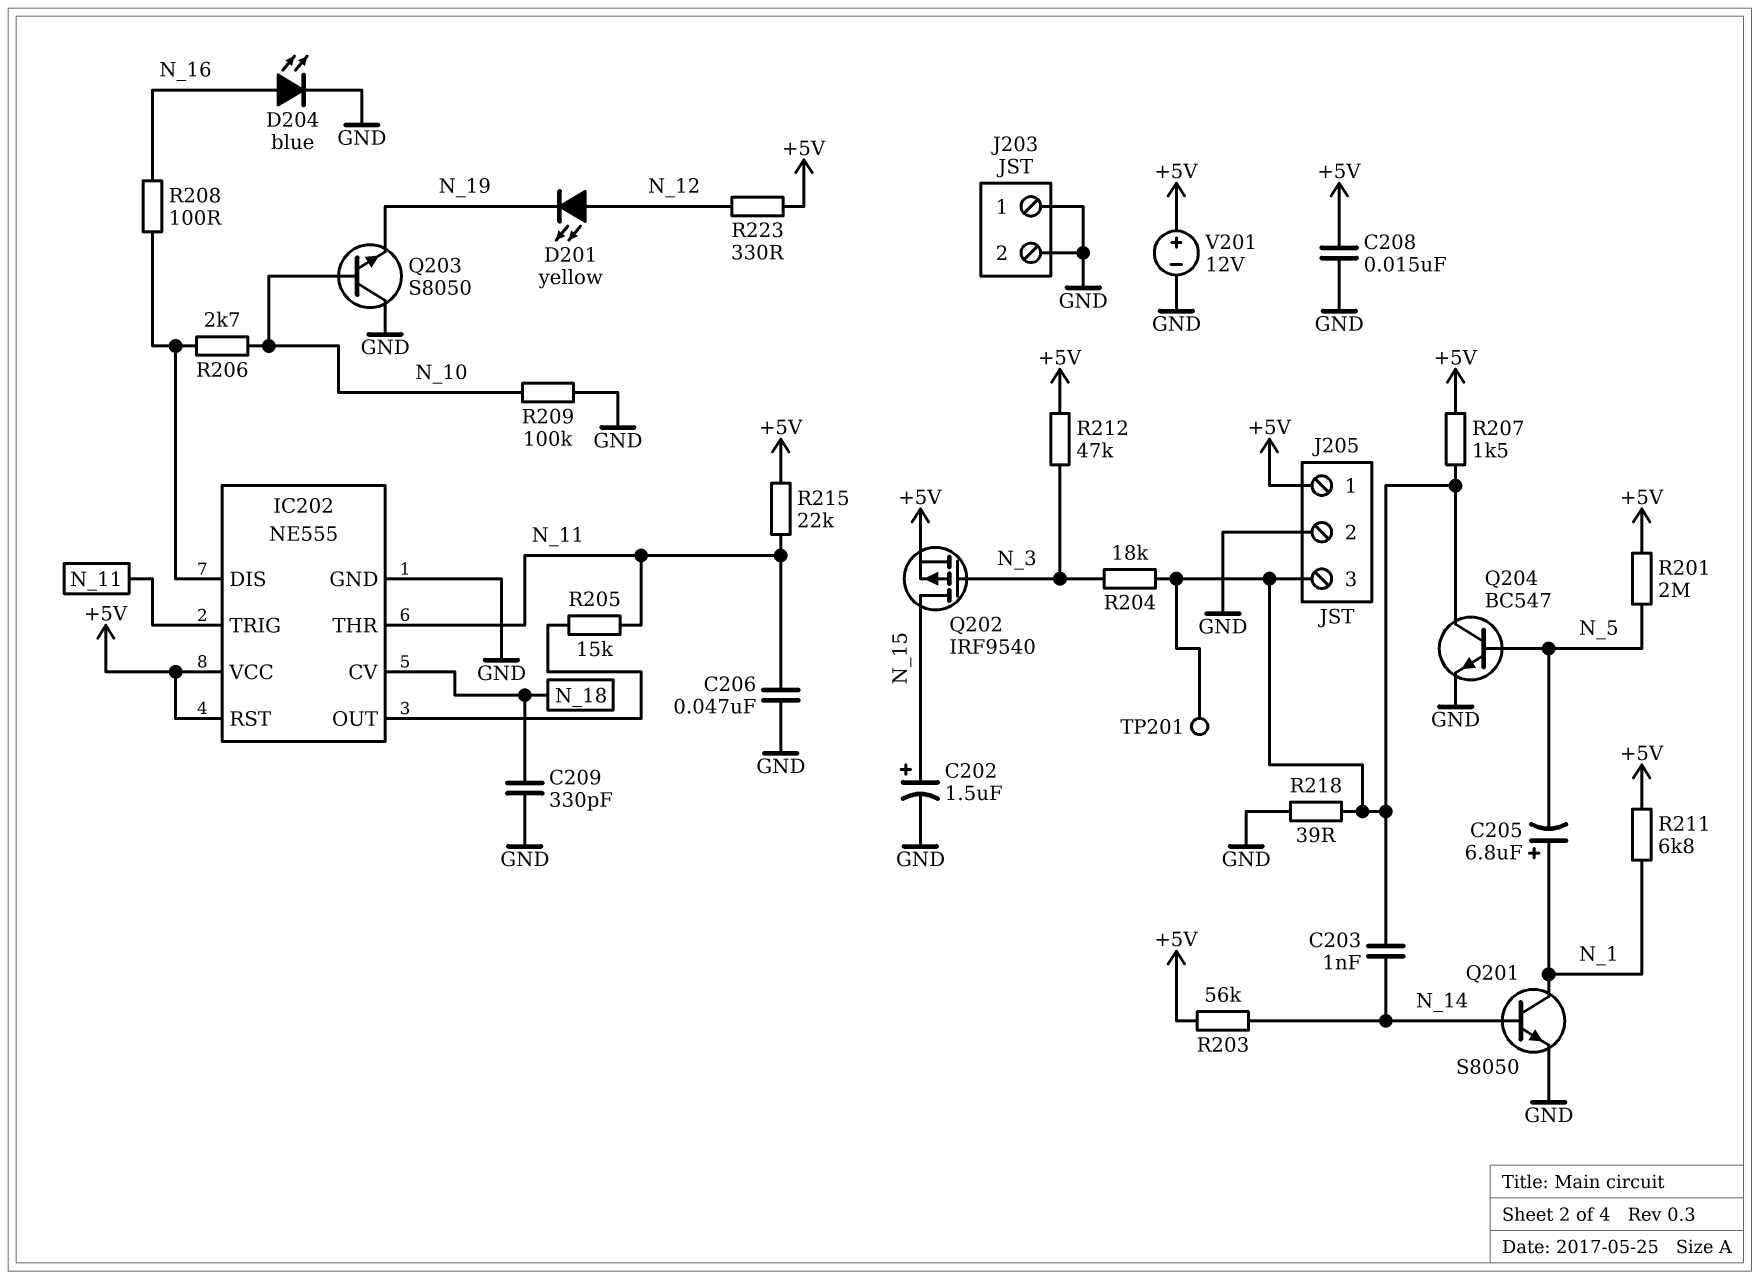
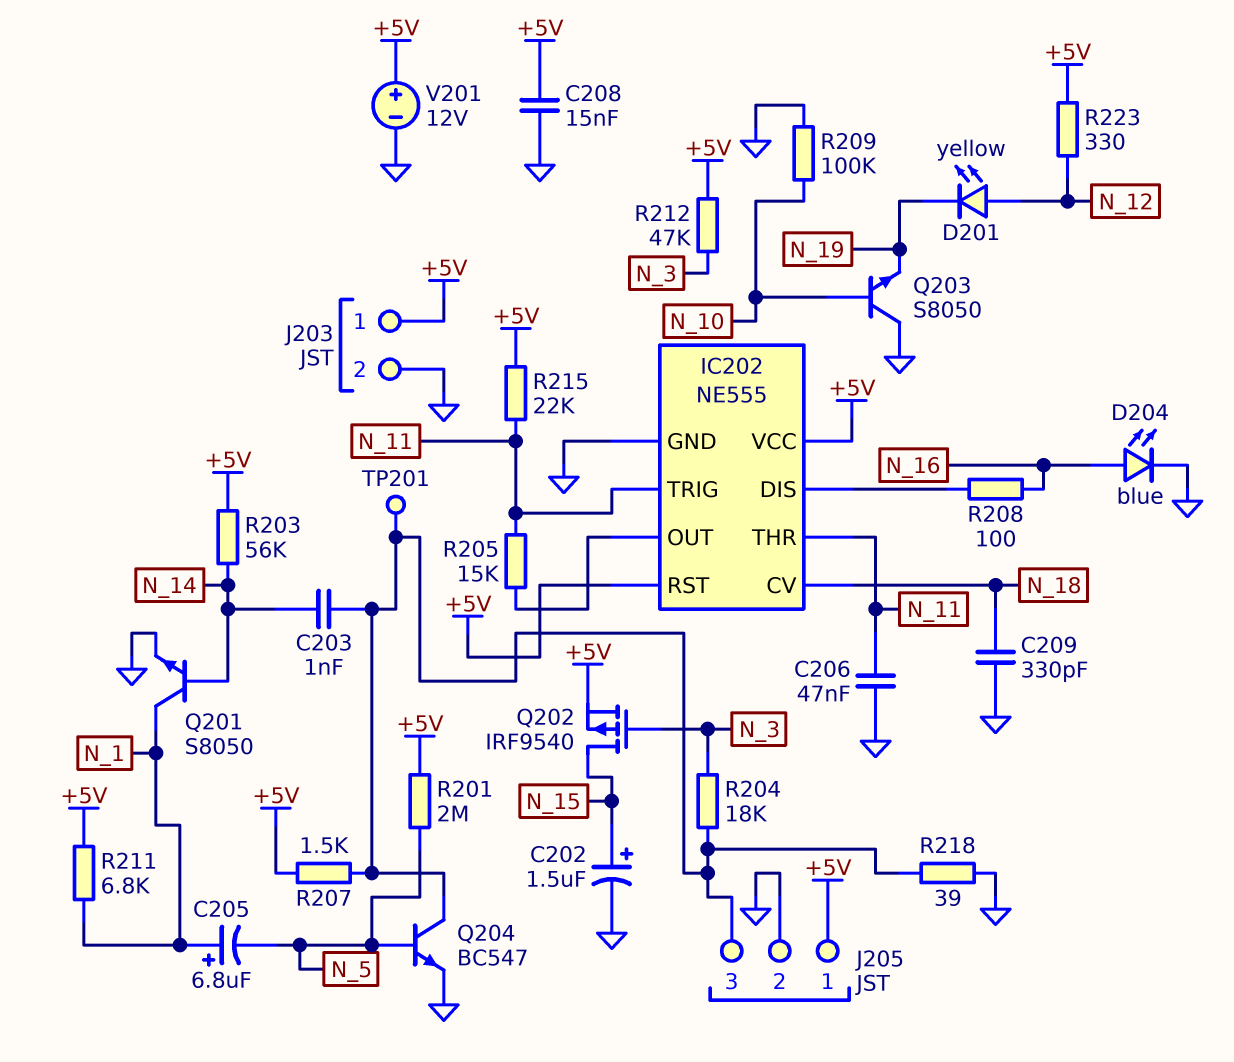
J203 pin 1: GND -> +5V
R206: 2.7k (IC202/DIS, N_10) -> none

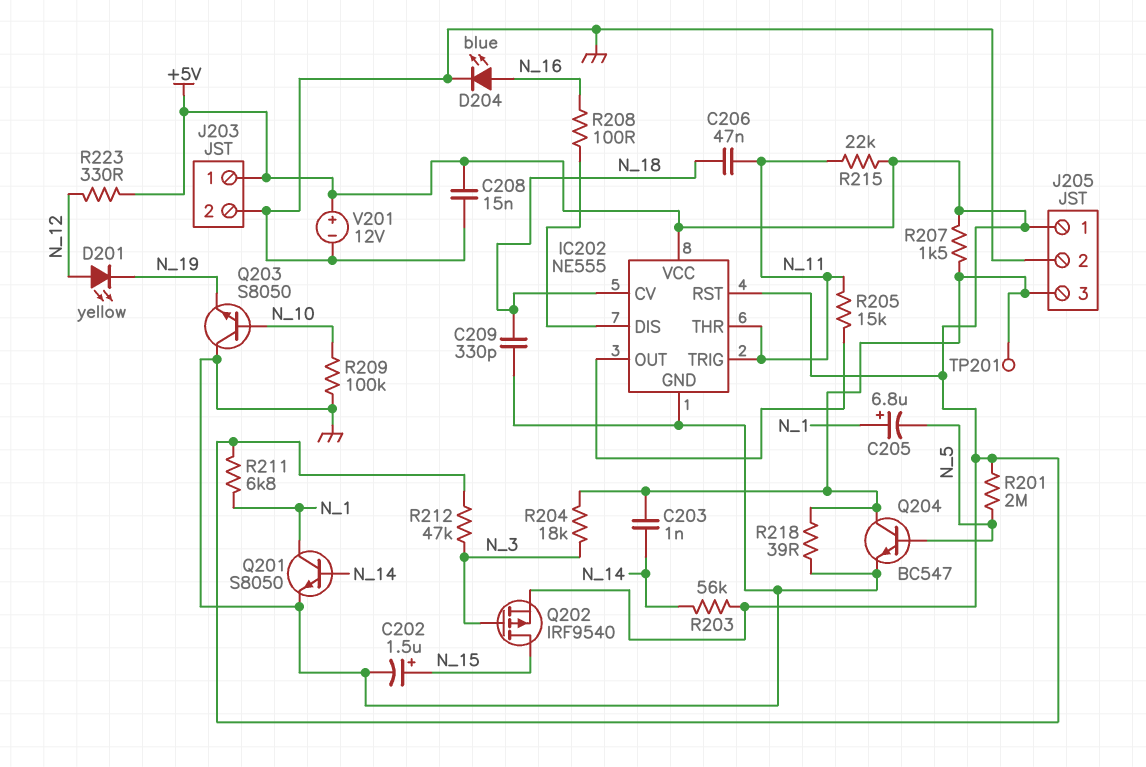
C206: 47nF (GND, N_11) -> 47nF (N_11, N_18)

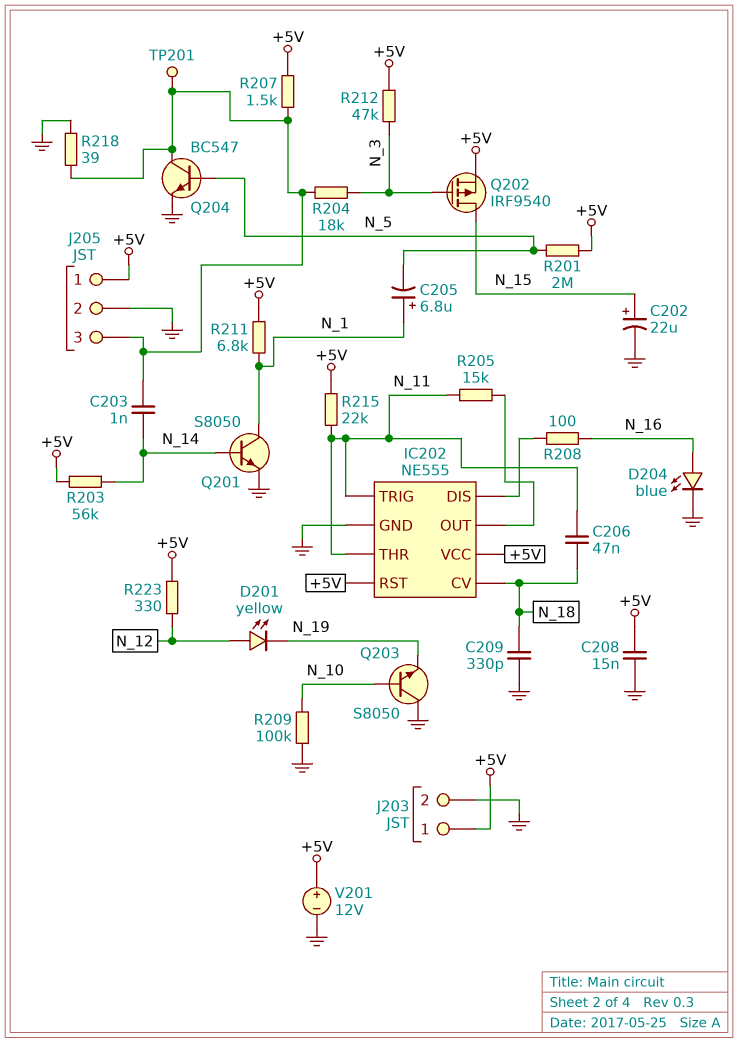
C202: 1.5uF (plus N_15, minus GND) -> 22uF (plus N_15, minus GND)

